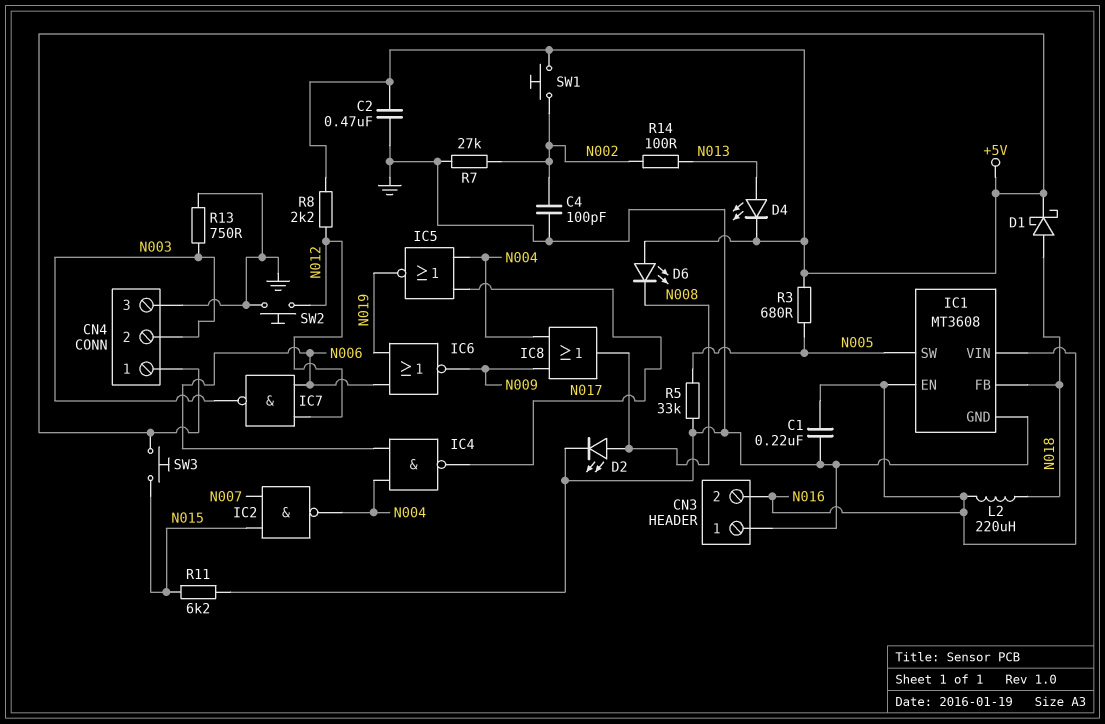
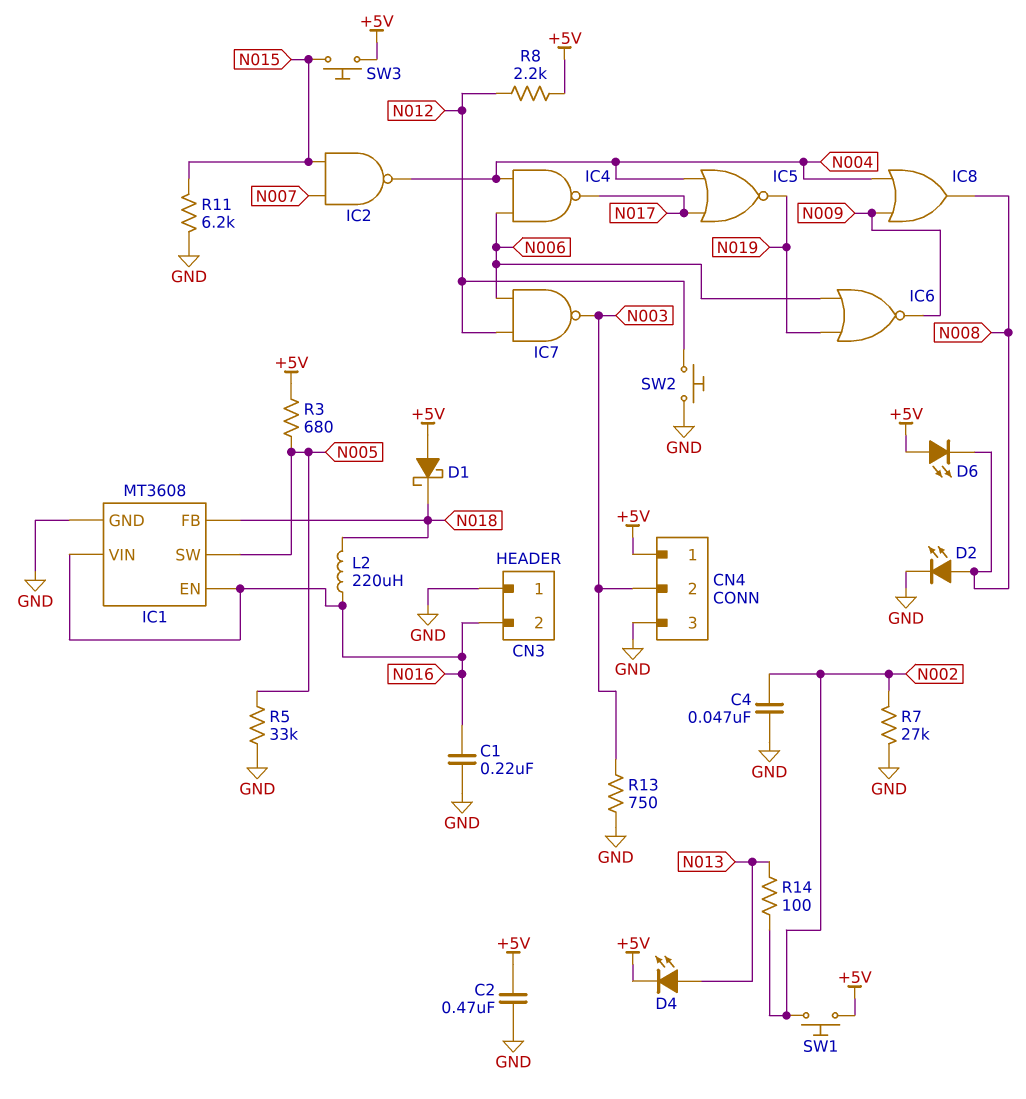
C4: 100pF (GND, N002) -> 47nF (GND, N002)
D1: schottky (A N018, K +5V) -> schottky (A +5V, K N018)

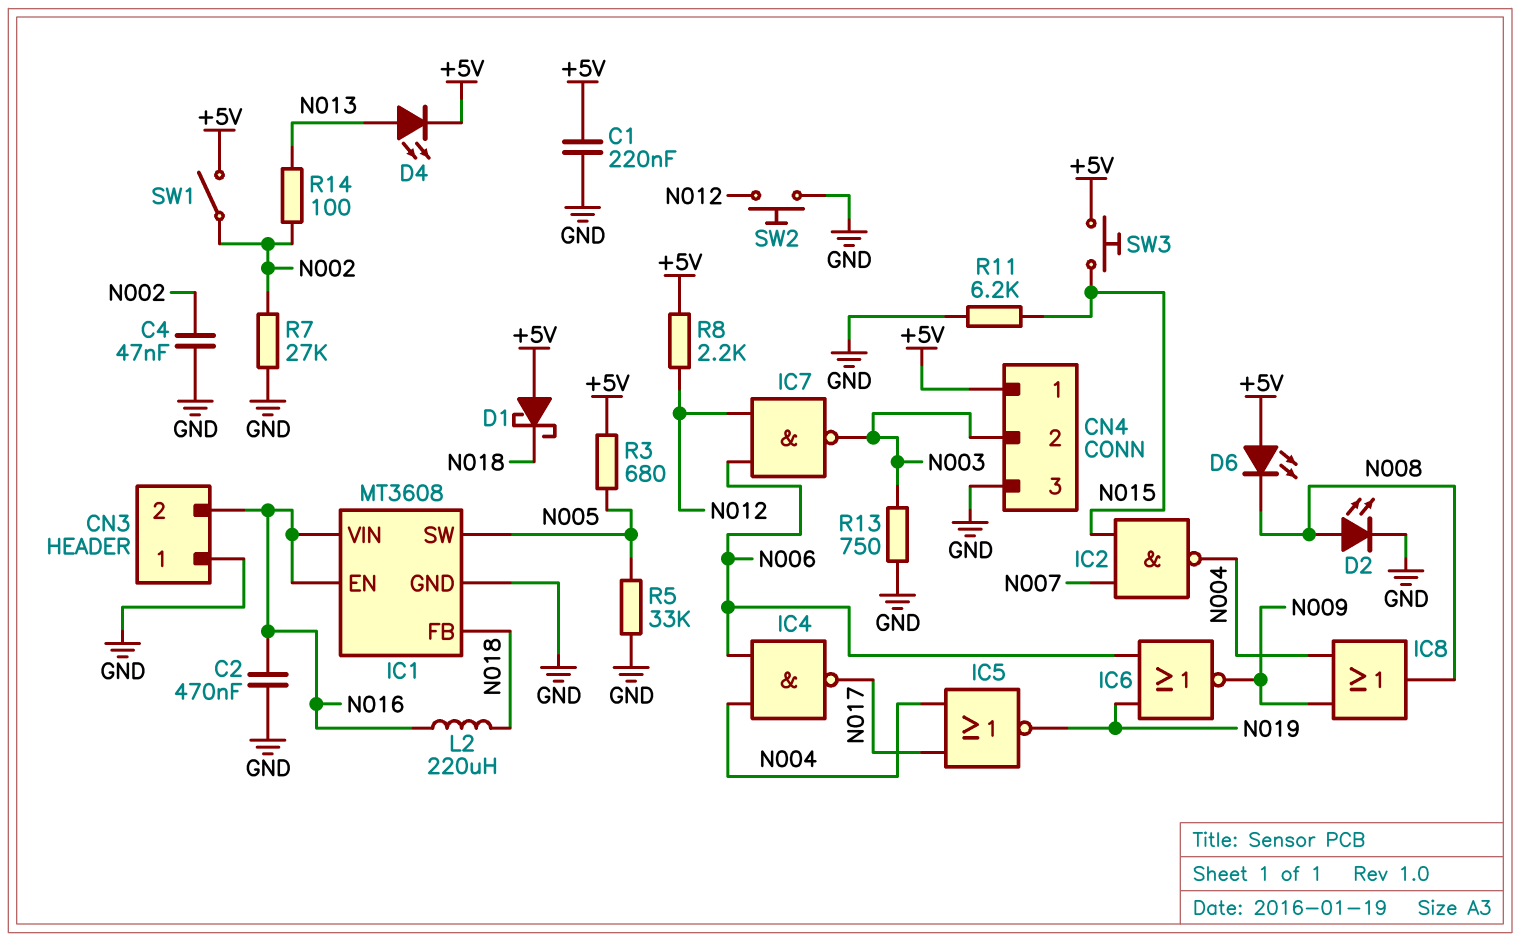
C1: 220nF (GND, N016) -> 220nF (+5V, GND)
C2: 470nF (+5V, GND) -> 470nF (GND, N016)
SW1: button (+5V, N002) -> switch (+5V, N002)

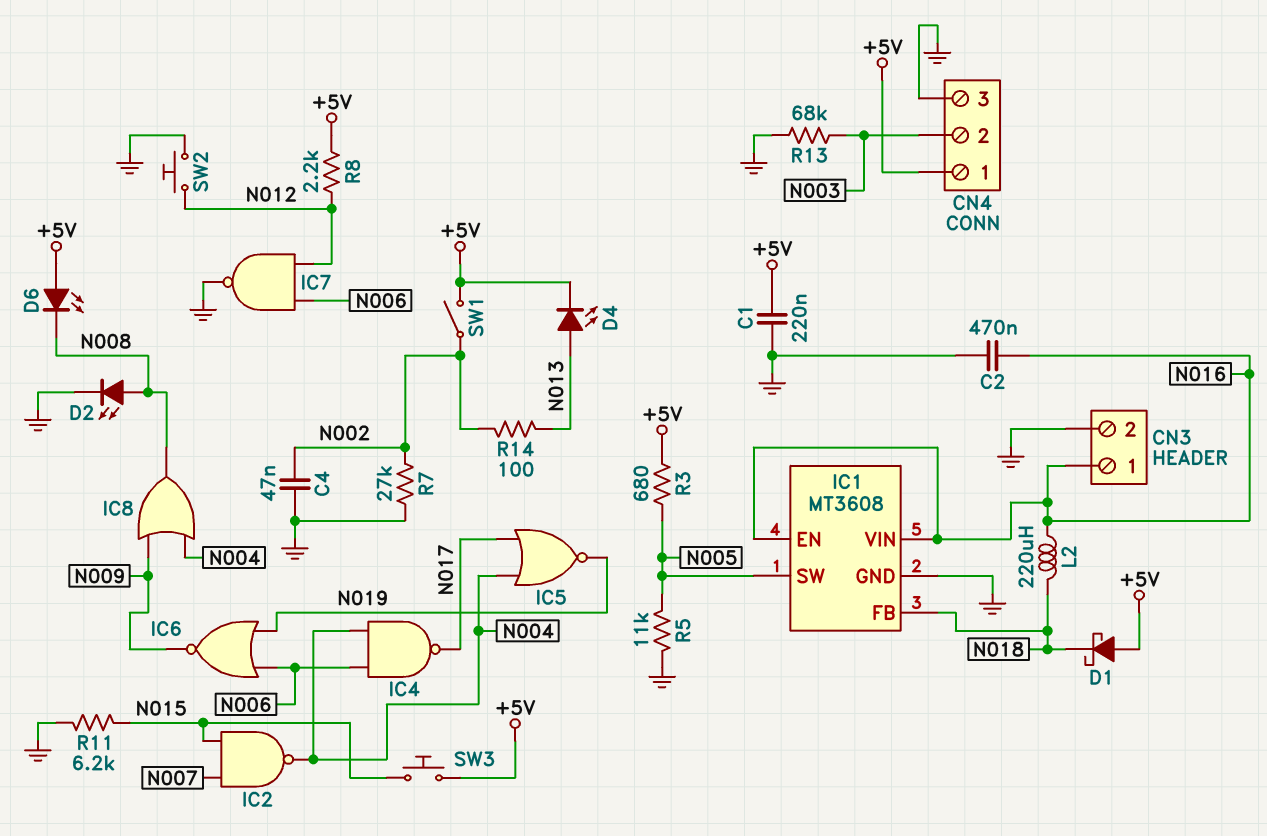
CN3 pin 1: GND -> N016
CN3 pin 2: N016 -> GND
IC7: NAND (in N006, in N012, out N003) -> NAND (in N006, in N012, out GND)
R5: 33k (GND, N005) -> 11k (GND, N005)
R13: 750 (GND, N003) -> 68k (GND, N003)

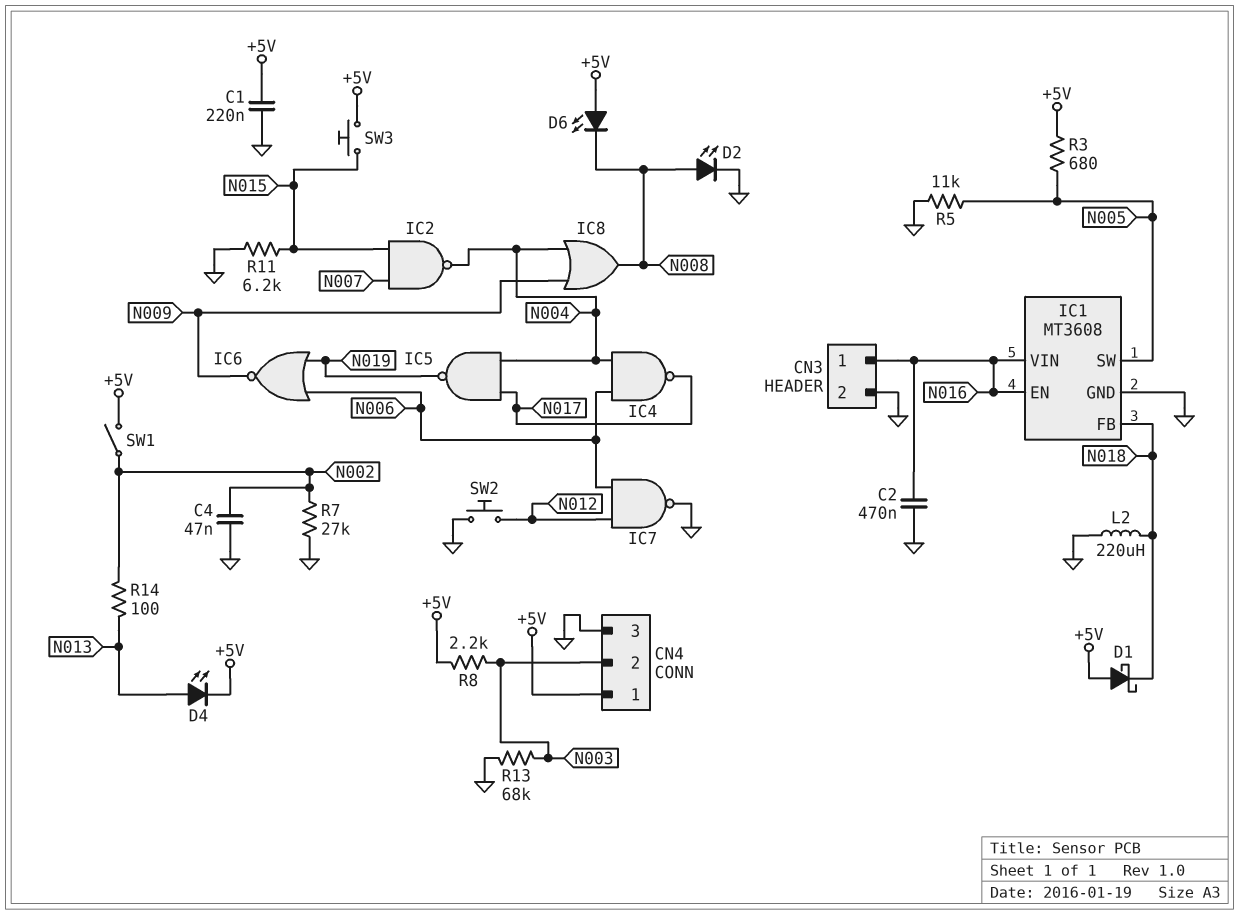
IC5: NOR (in N004, in N017, out N019) -> NAND (in N004, in N017, out N019)
L2: 220uH (N016, N018) -> 220uH (GND, N018)
R8: 2.2k (+5V, N012) -> 2.2k (+5V, N003)

